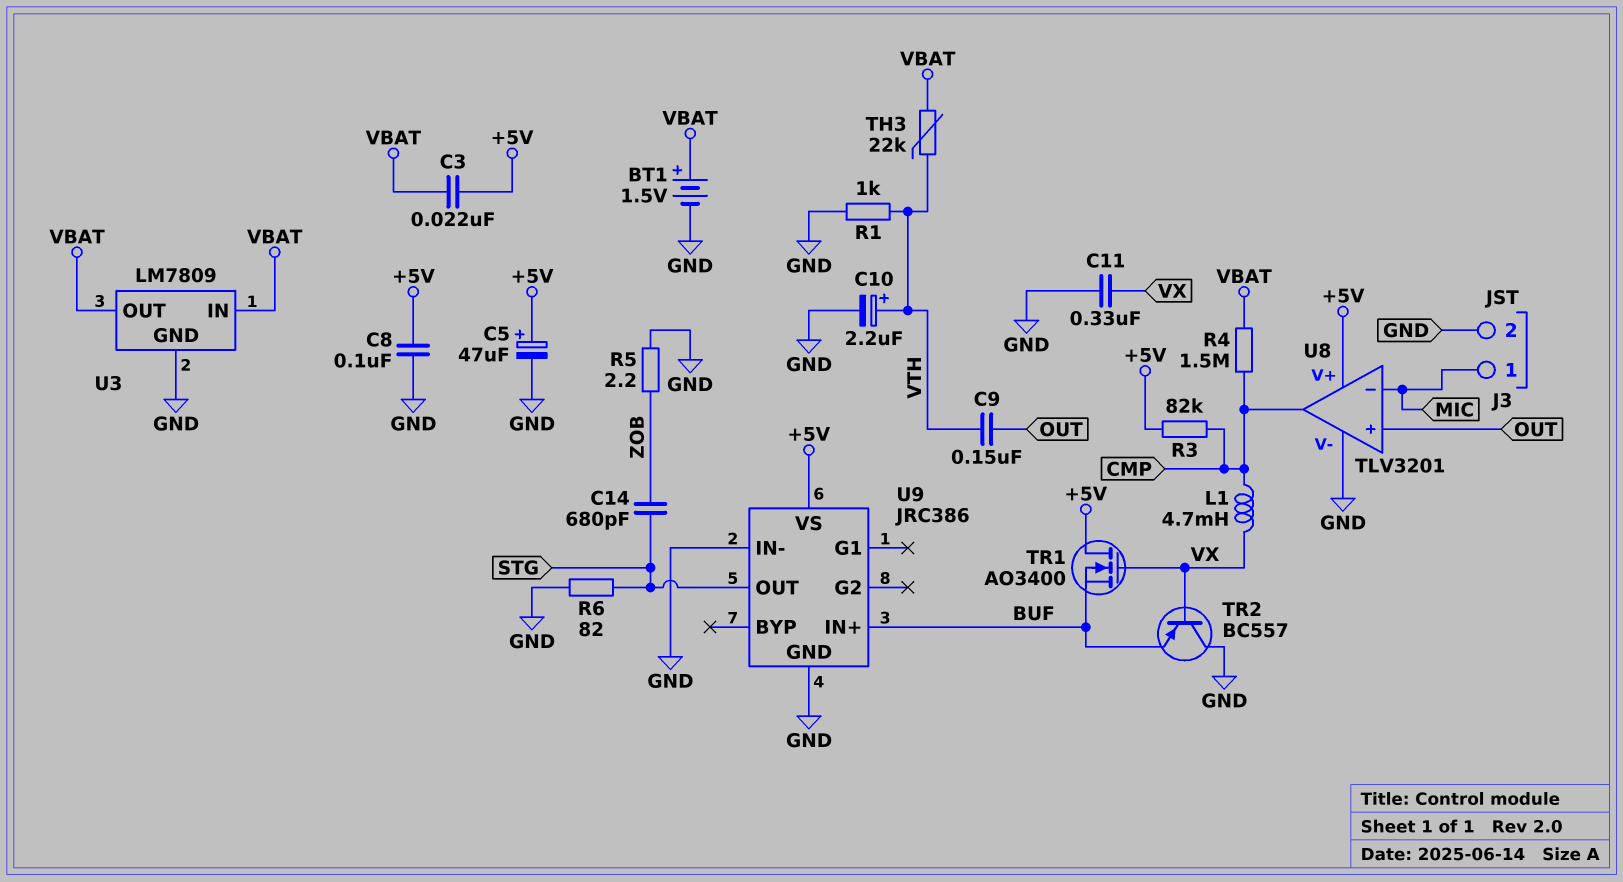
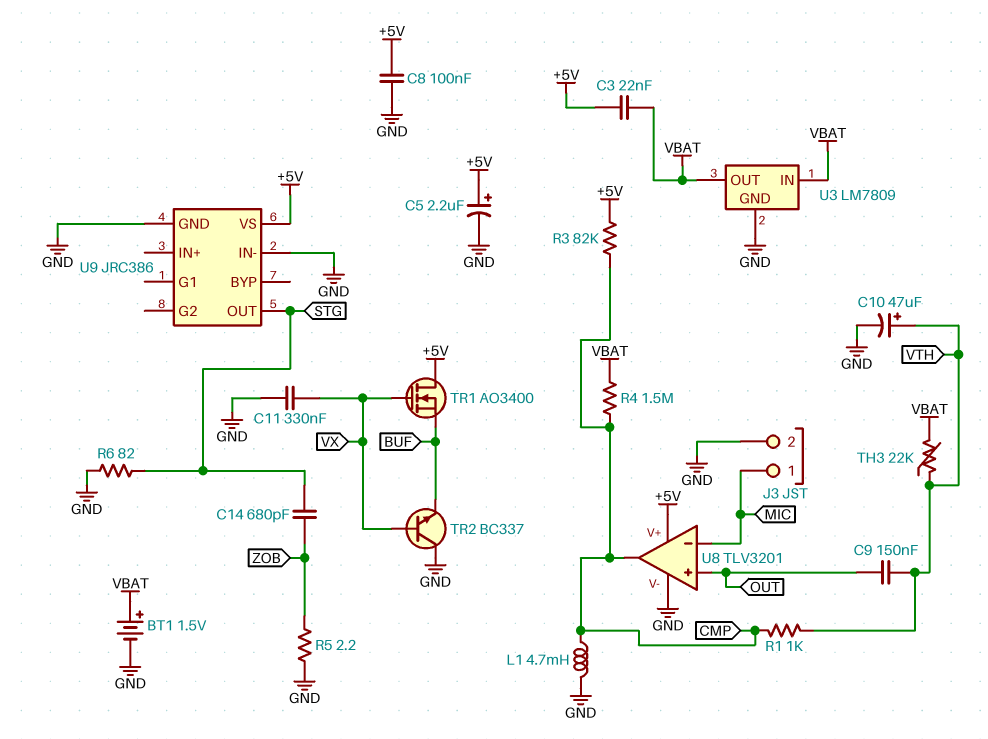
C5: 47uF (plus +5V, minus GND) -> 2.2uF (plus +5V, minus GND)
C10: 2.2uF (plus VTH, minus GND) -> 47uF (plus VTH, minus GND)
L1: 4.7mH (CMP, VX) -> 4.7mH (CMP, GND)
R1: 1k (GND, VTH) -> 1k (CMP, VTH)
TR2: PNP BC557 (B VX, C GND, E BUF) -> NPN BC337 (B VX, C GND, E BUF)
U9 pin IN+: BUF -> none

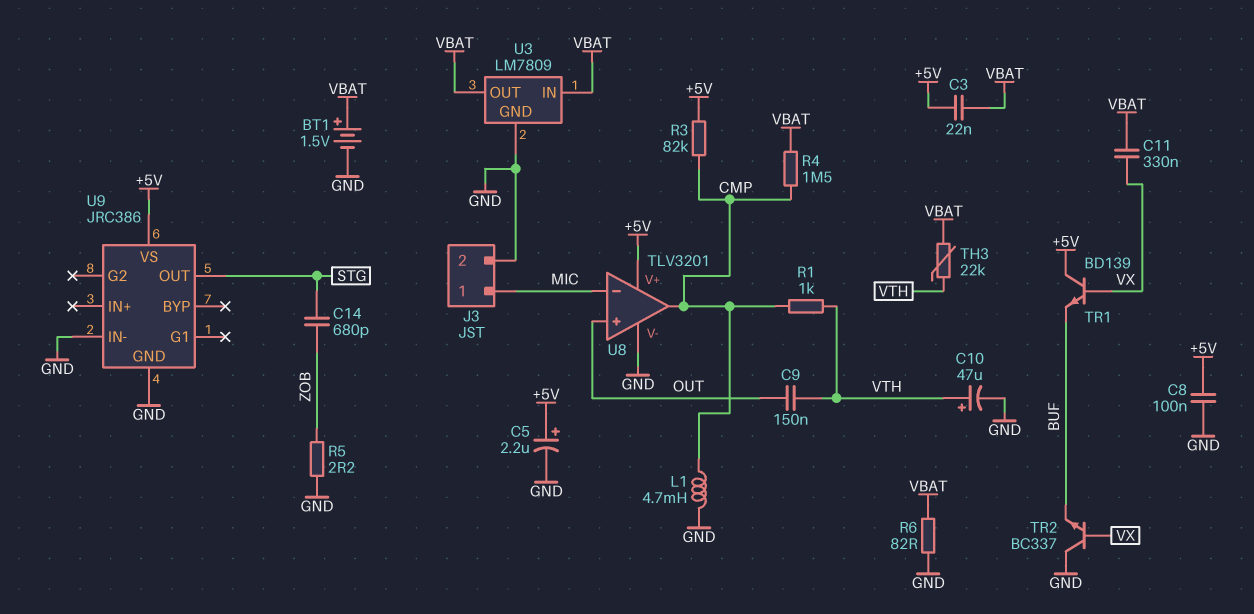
C11: 330nF (GND, VX) -> 330nF (VBAT, VX)
R6: 82 (GND, STG) -> 82 (GND, VBAT)
TR1: NMOS AO3400 (G VX, D +5V, S BUF) -> NPN BD139 (B VX, C +5V, E BUF)

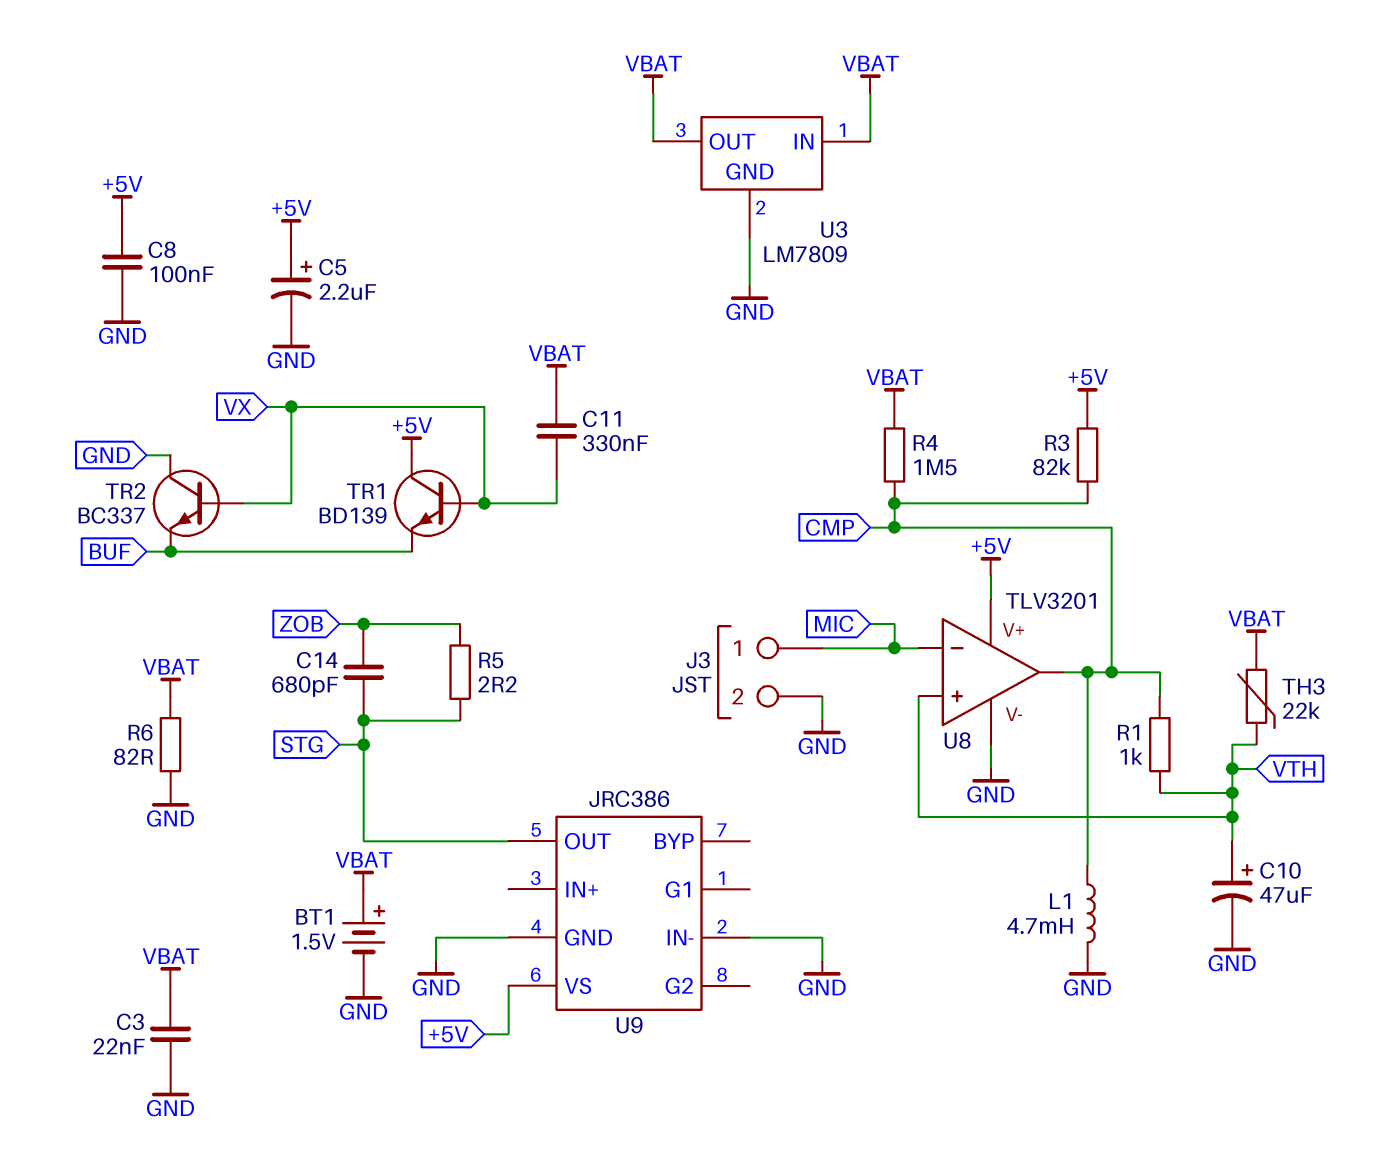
C3: 22nF (+5V, VBAT) -> 22nF (GND, VBAT)
C9: 150nF (OUT, VTH) -> none
R5: 2.2 (GND, ZOB) -> 2.2 (STG, ZOB)
U8 pin in+: OUT -> VTH

